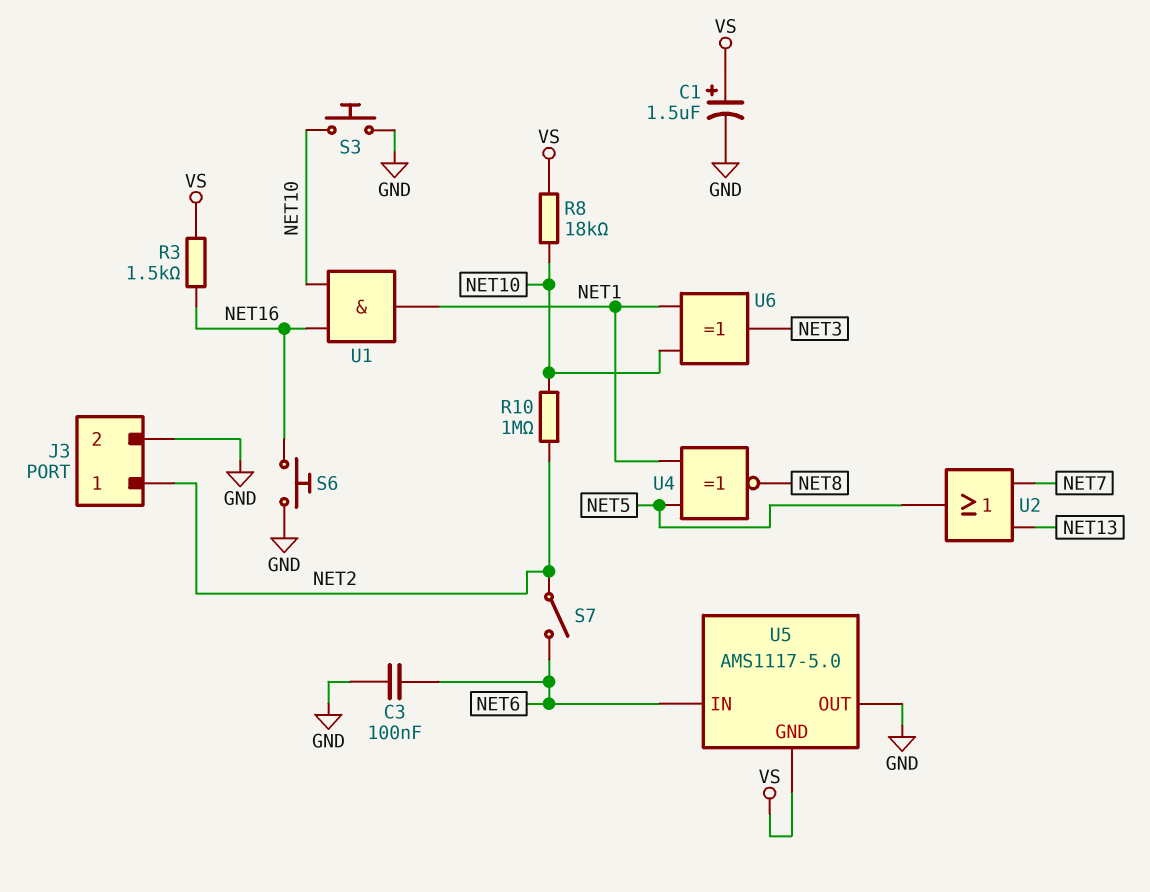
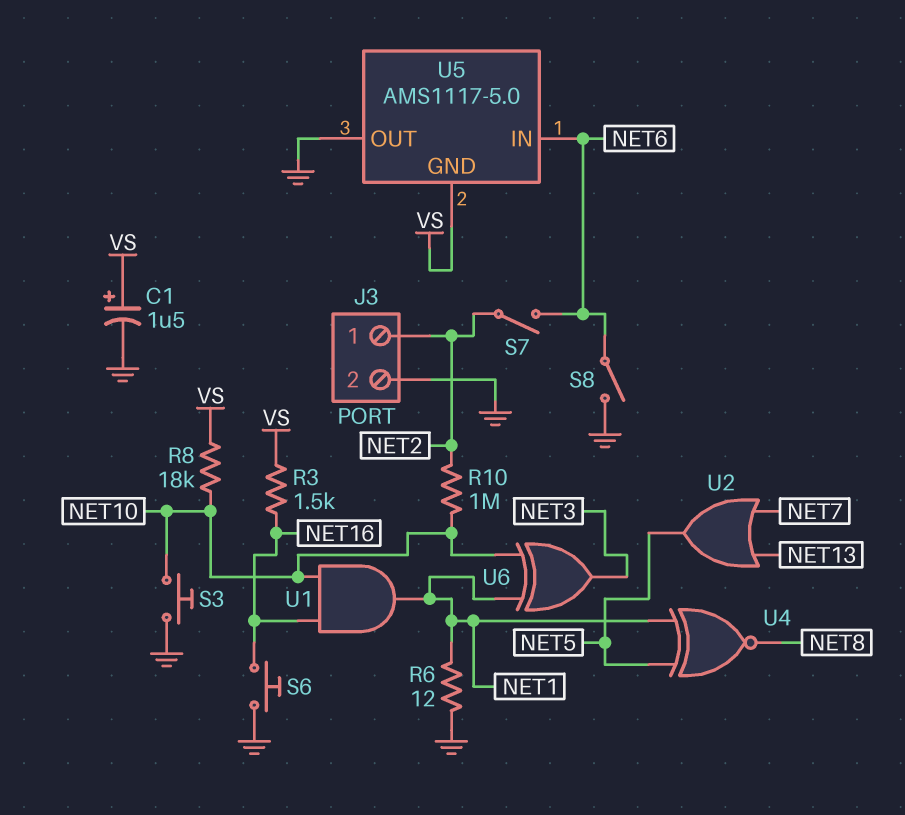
C3: 100nF (GND, NET6) -> none
R6: none -> 12 (GND, NET1)
S8: none -> switch (GND, NET6)

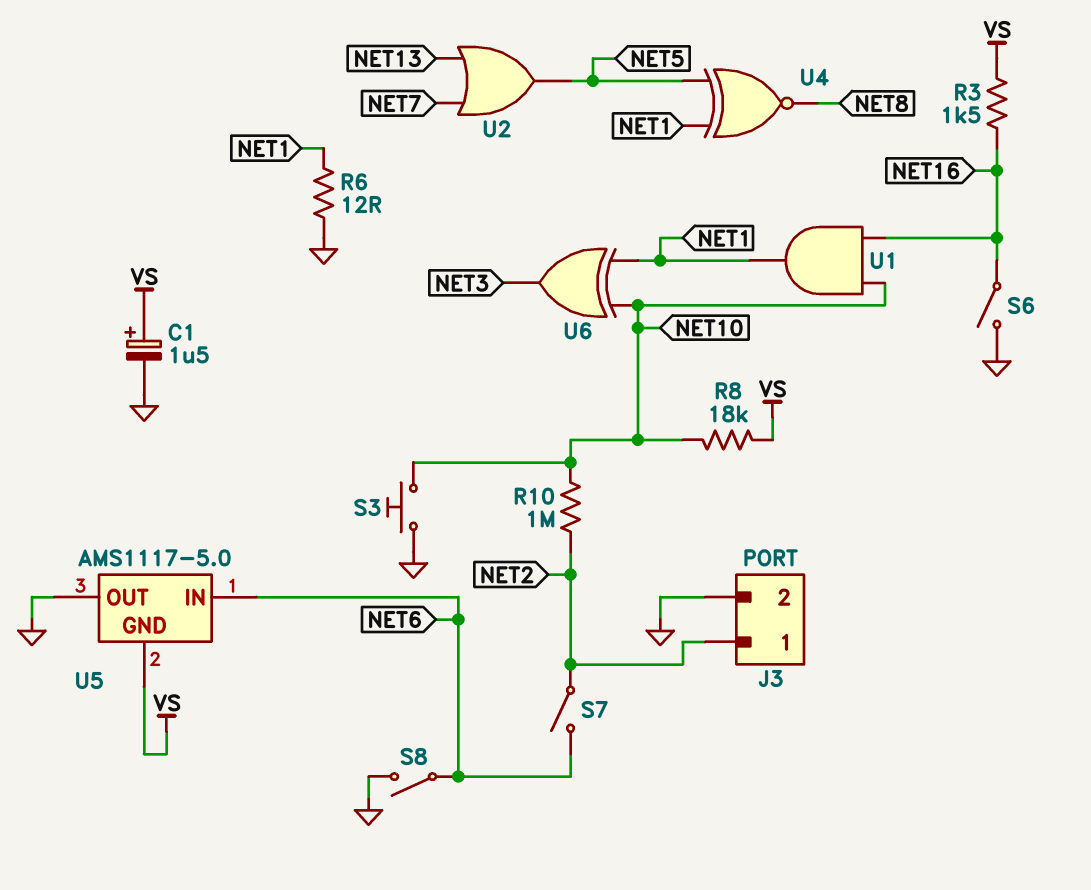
S6: button (GND, NET16) -> switch (GND, NET16)

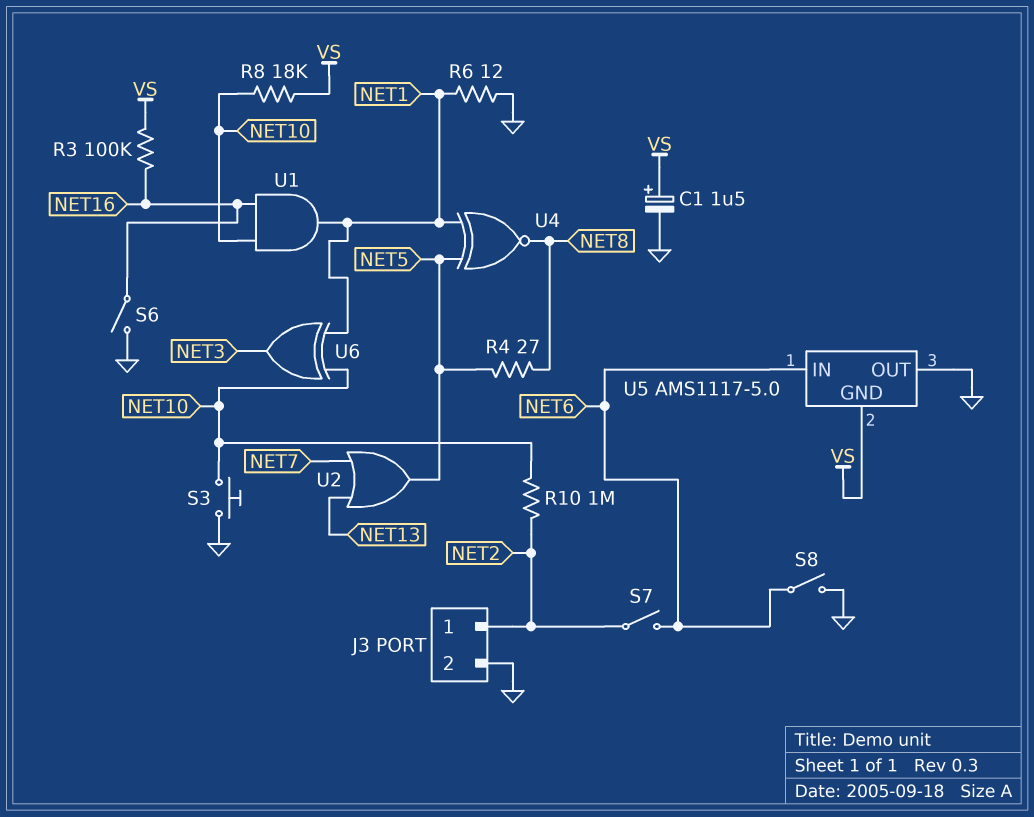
R3: 1.5k (NET16, VS) -> 100k (NET16, VS)
R4: none -> 27 (NET5, NET8)

